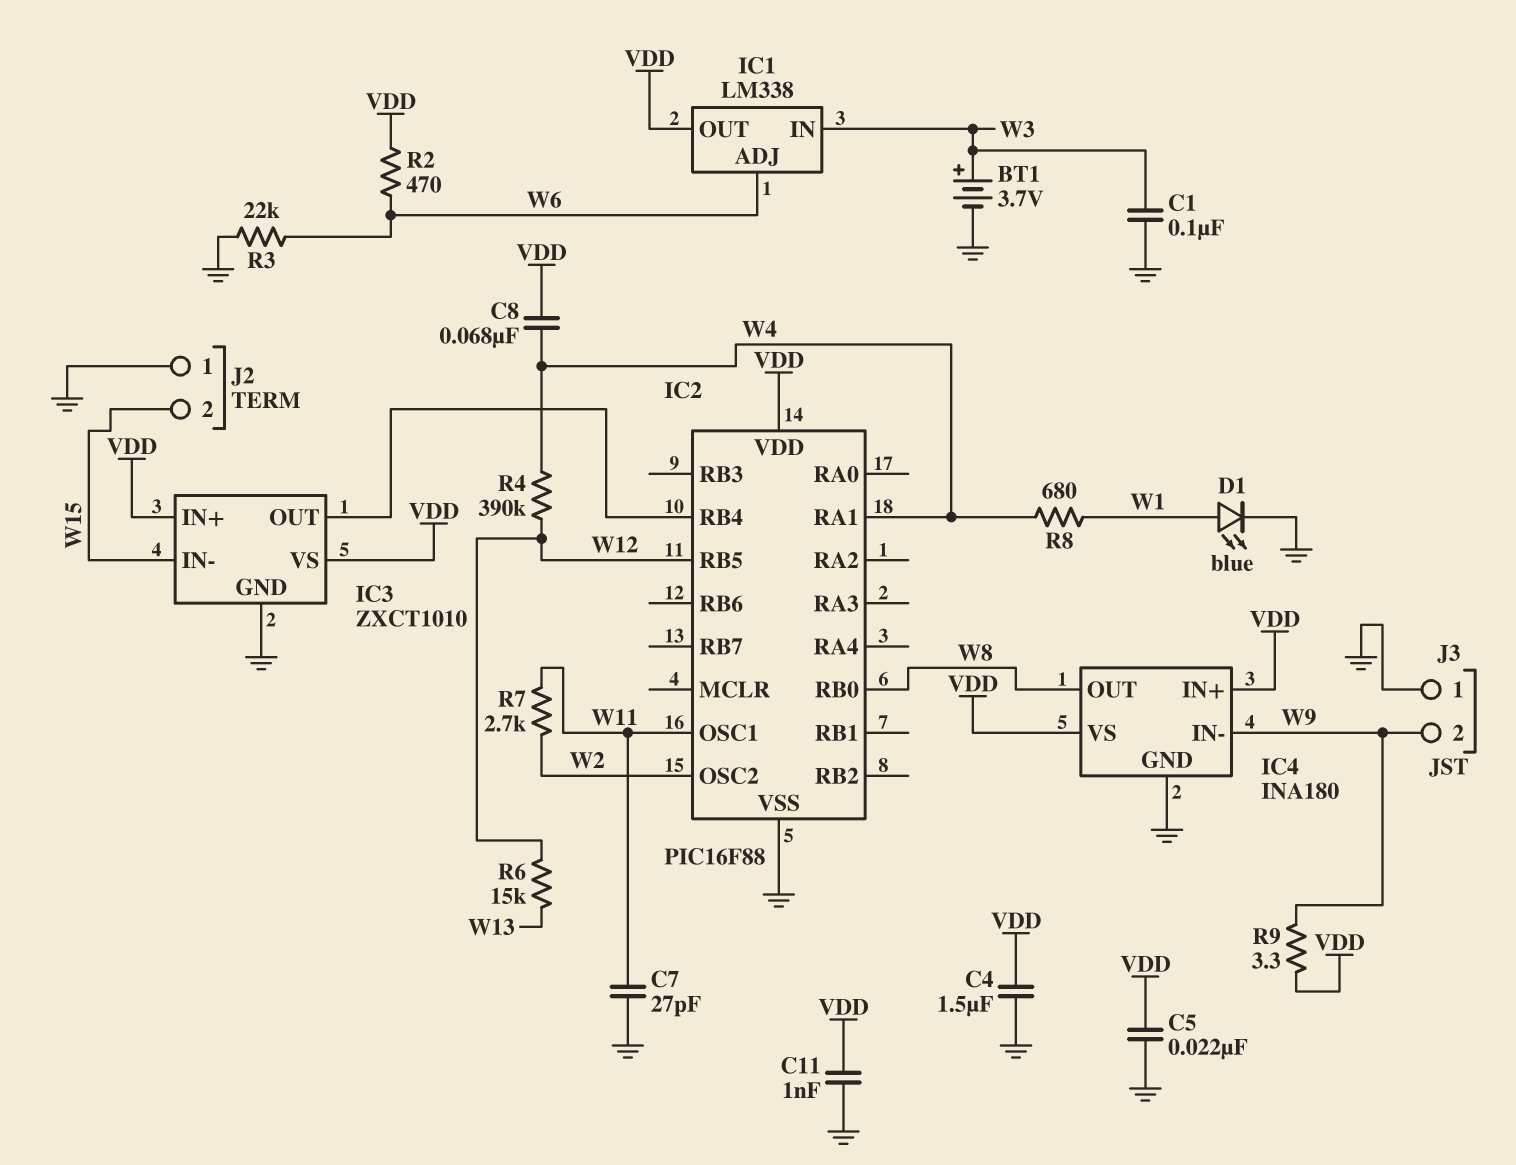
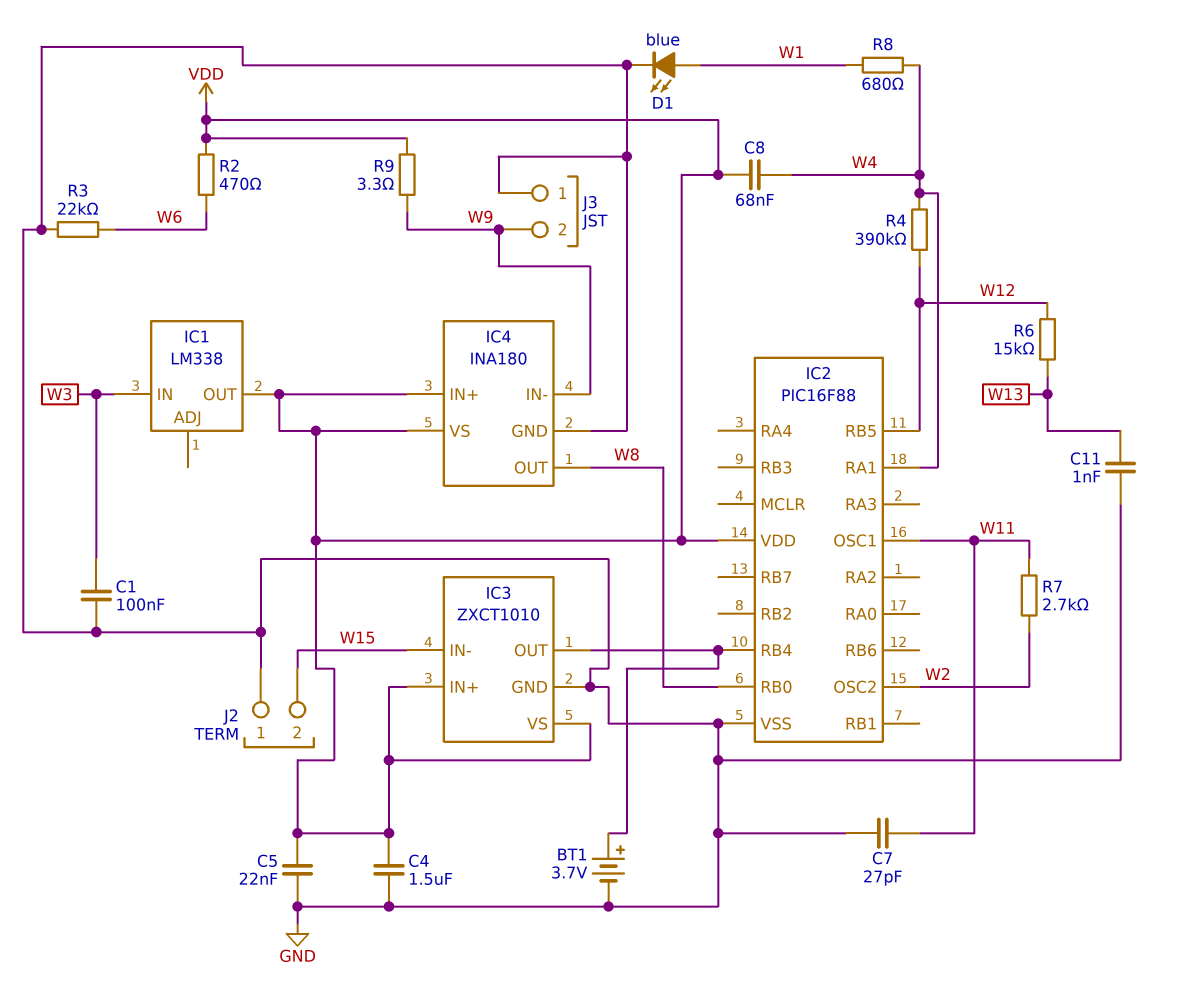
BT1: 3.7V (plus W3, minus GND) -> 3.7V (plus IC2/RB4, minus GND)
C11: 1nF (GND, VDD) -> 1nF (GND, W13)
IC1 pin ADJ: W6 -> none

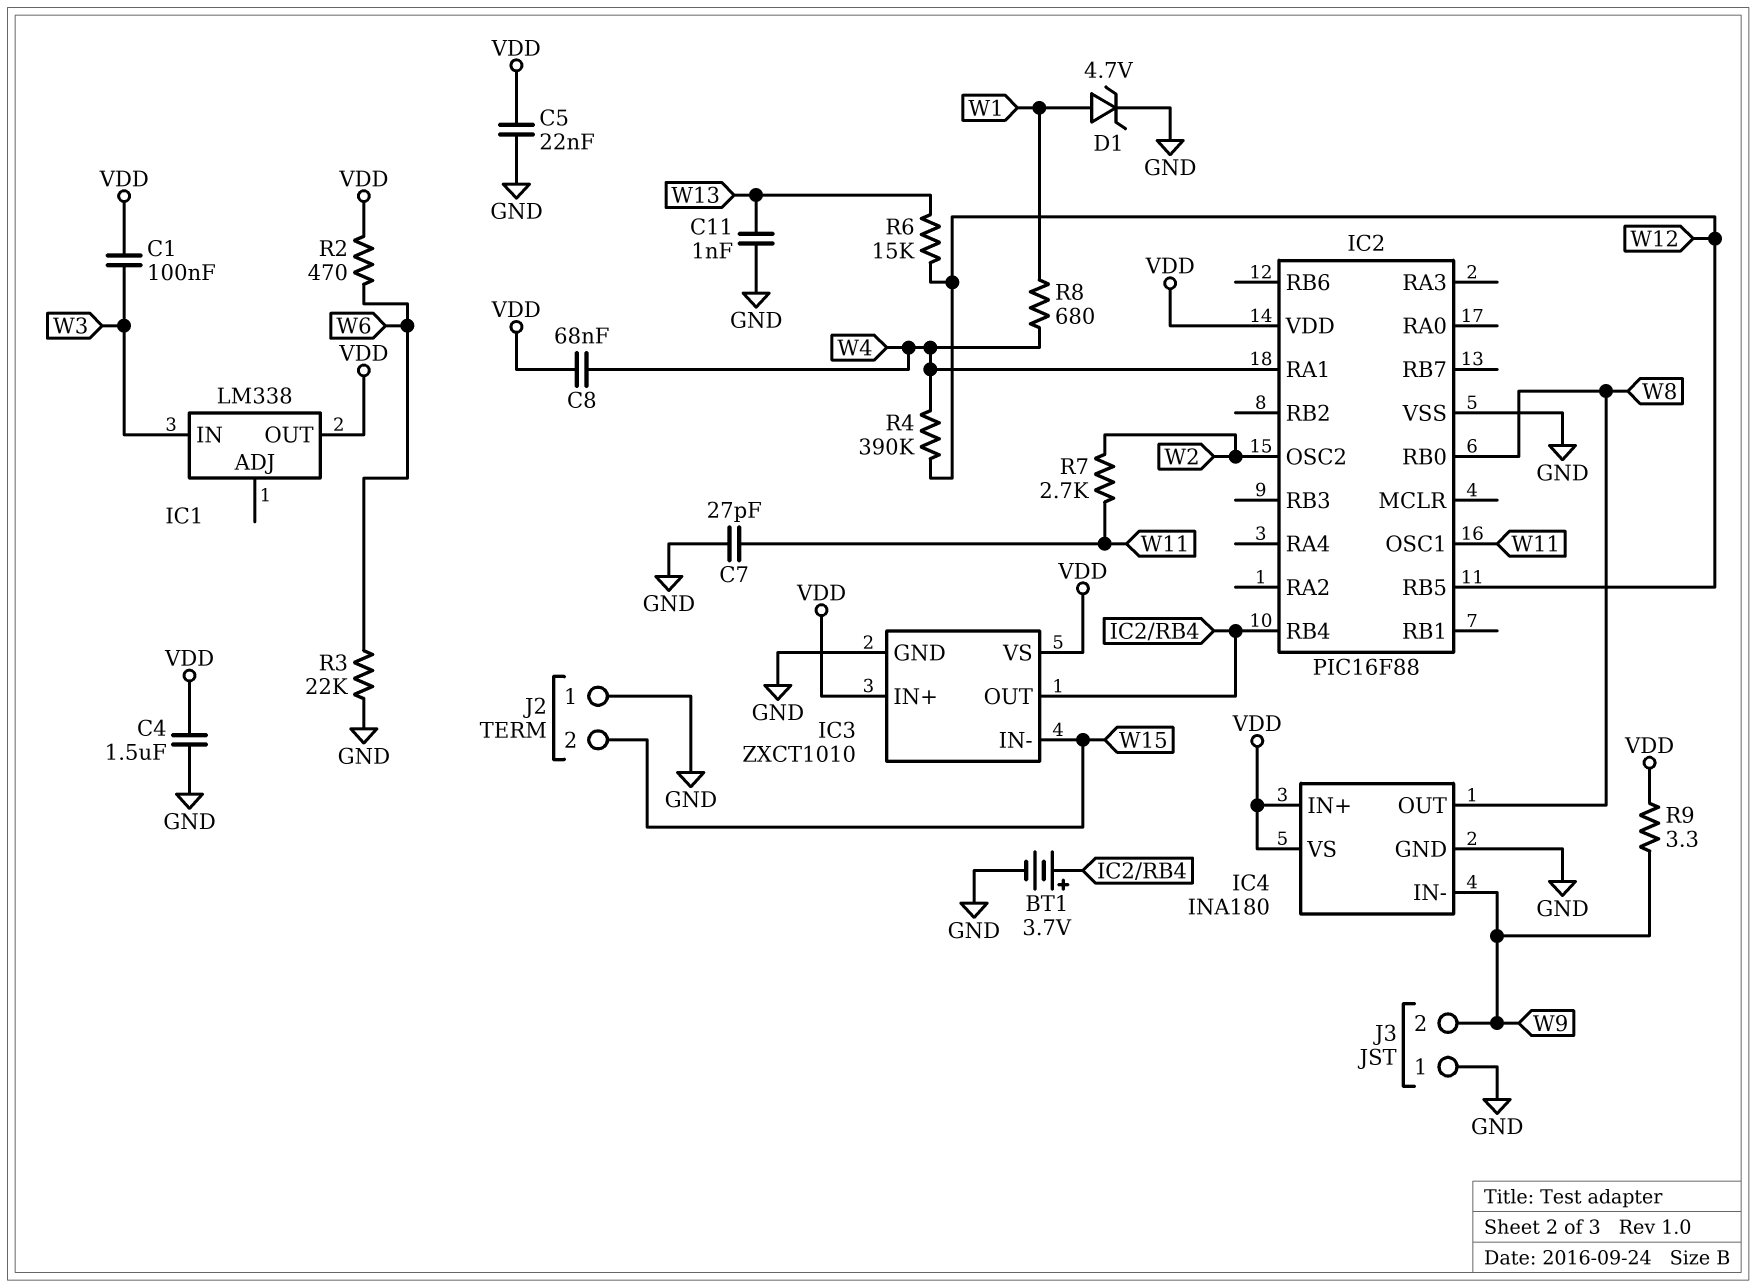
C1: 100nF (GND, W3) -> 100nF (VDD, W3)
D1: LED blue (A W1, K GND) -> zener 4.7V (A W1, K GND)

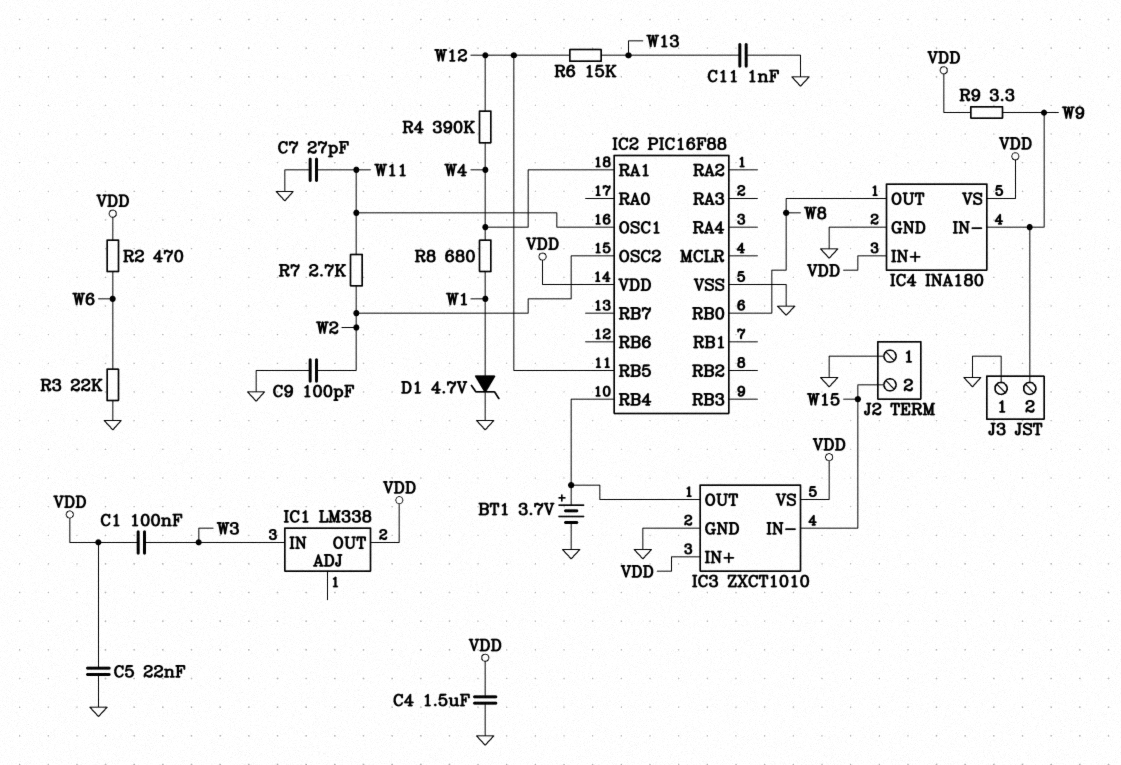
C8: 68nF (VDD, W4) -> none
C9: none -> 100pF (GND, W2)

